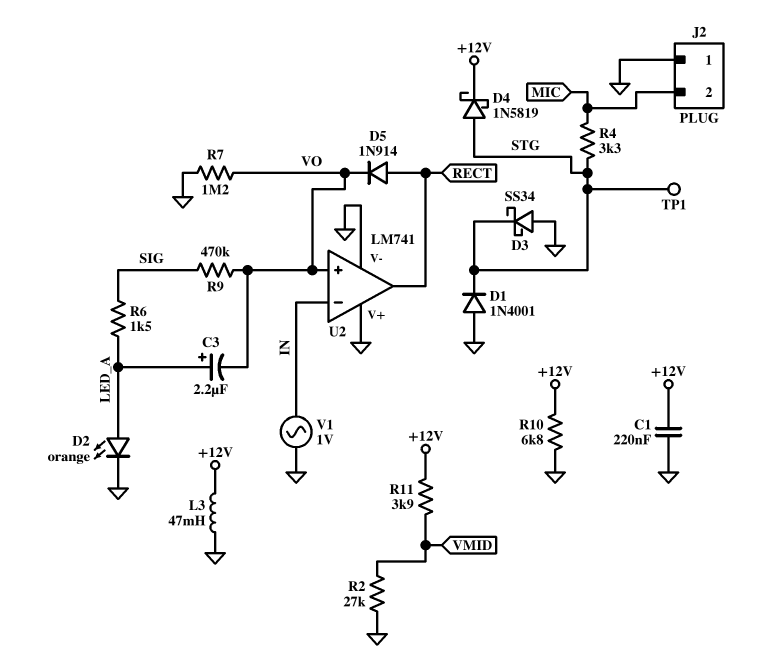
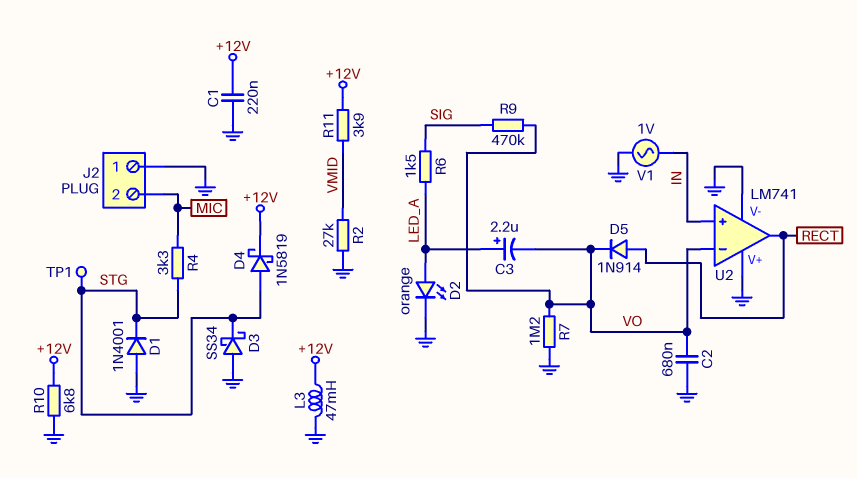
C2: none -> 680nF (GND, VO)
U2 pin in+: VO -> IN
U2 pin in-: IN -> VO

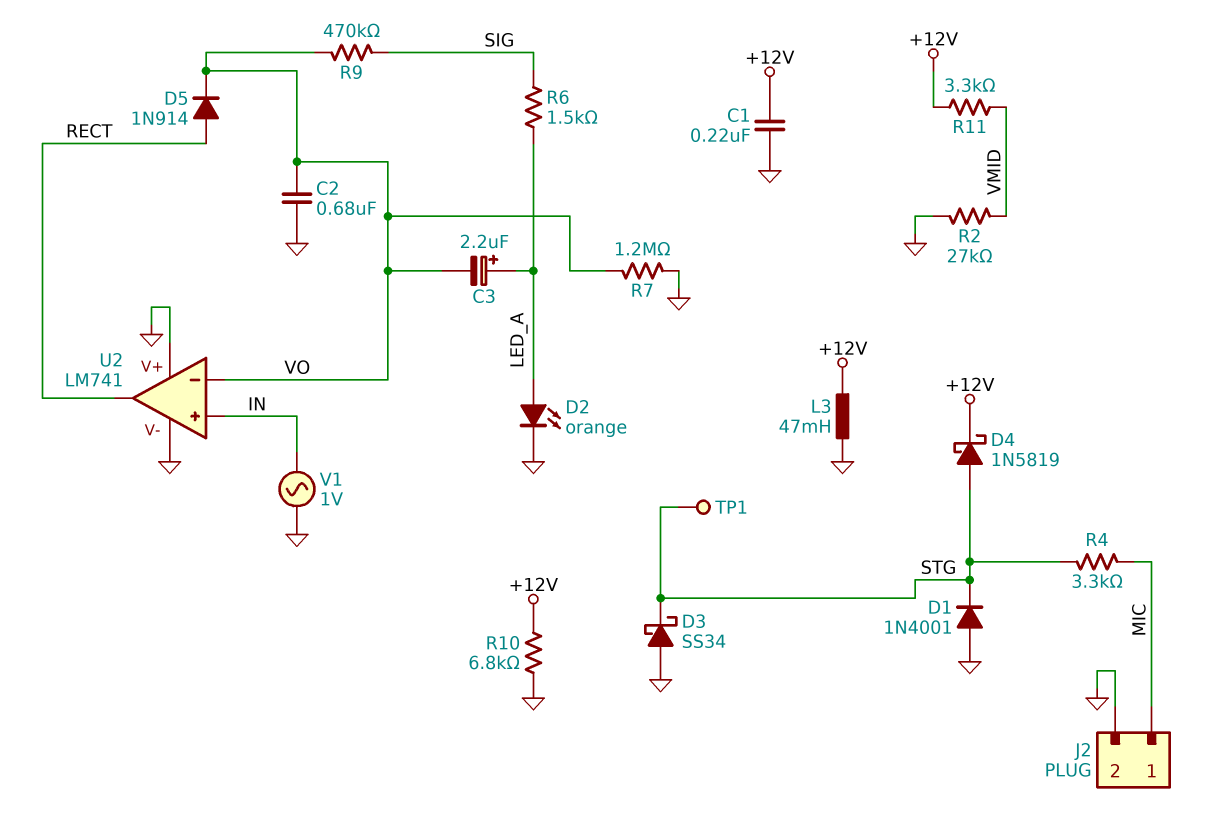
J2 pin 1: GND -> MIC
J2 pin 2: MIC -> GND
R11: 3.9k (+12V, VMID) -> 3.3k (+12V, VMID)

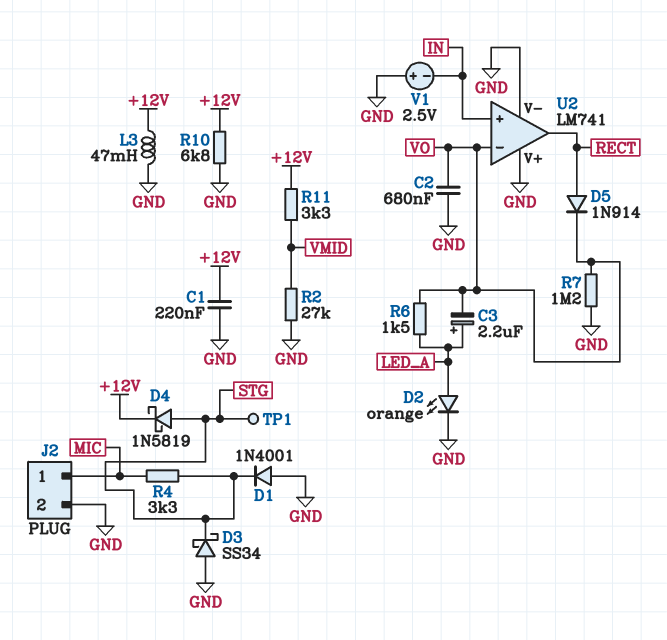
R6: 1.5k (LED_A, SIG) -> 1.5k (LED_A, VO)
R9: 470k (SIG, VO) -> none
V1: AC 1V (GND, IN) -> 2.5V (plus GND, minus IN)

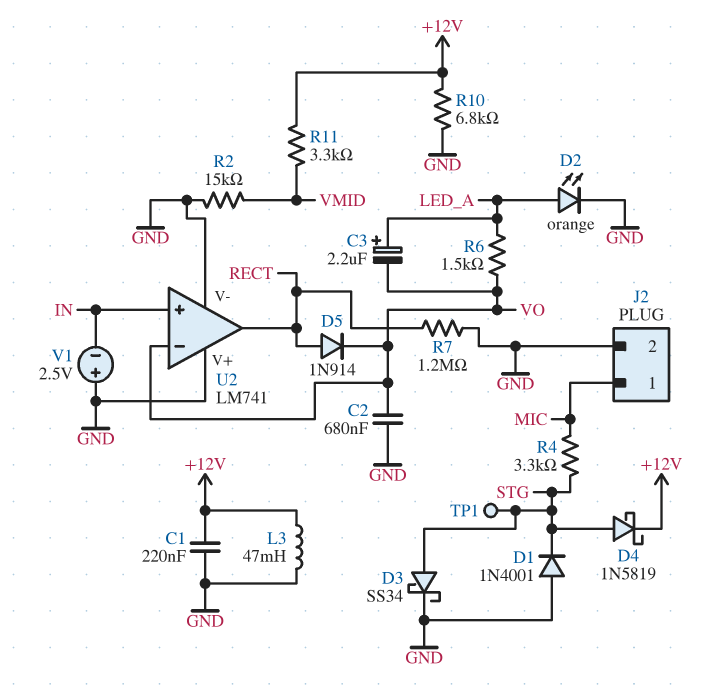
D3: schottky SS34 (A GND, K STG) -> schottky SS34 (A STG, K GND)
R2: 27k (GND, VMID) -> 15k (GND, VMID)
R7: 1.2M (GND, VO) -> 1.2M (GND, RECT)

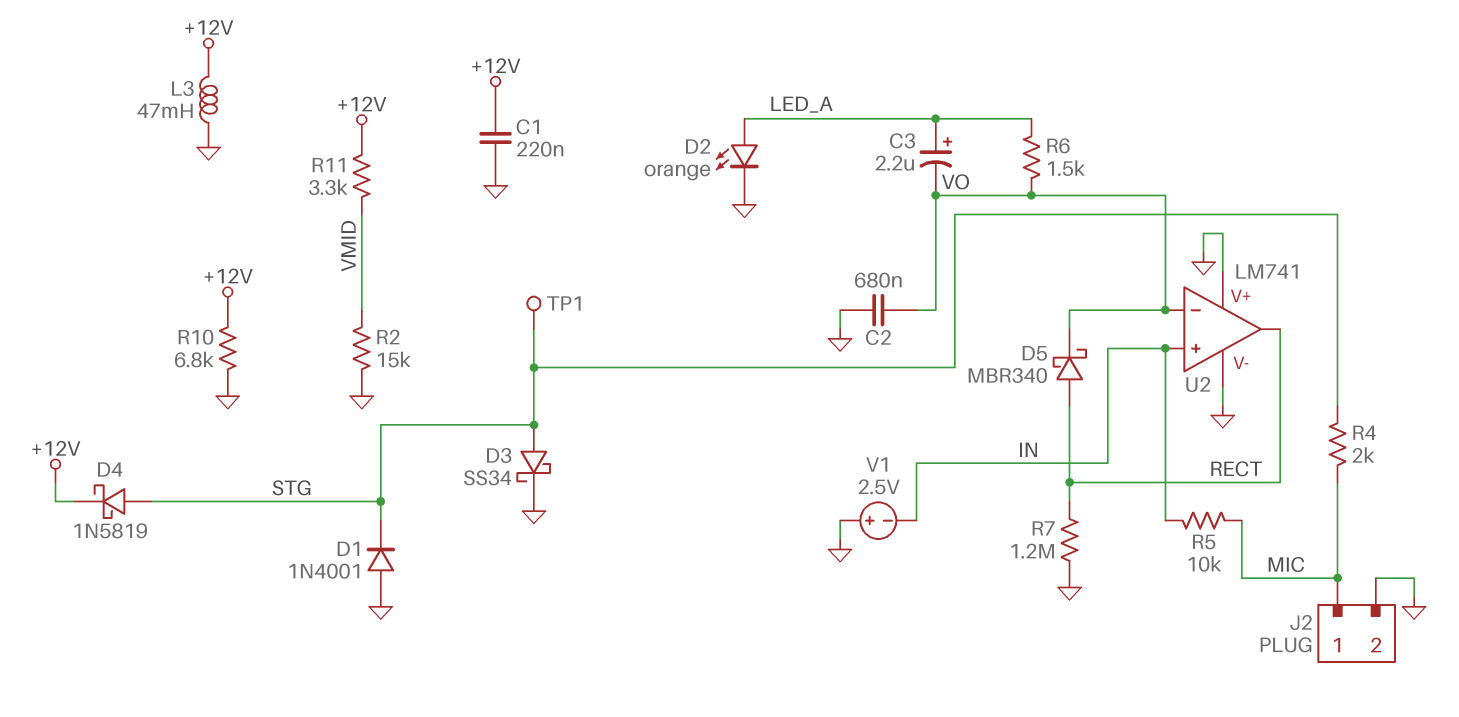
D5: diode 1N914 (A RECT, K VO) -> schottky MBR340 (A RECT, K VO)
R4: 3.3k (MIC, STG) -> 2k (MIC, STG)
R5: none -> 10k (IN, MIC)

